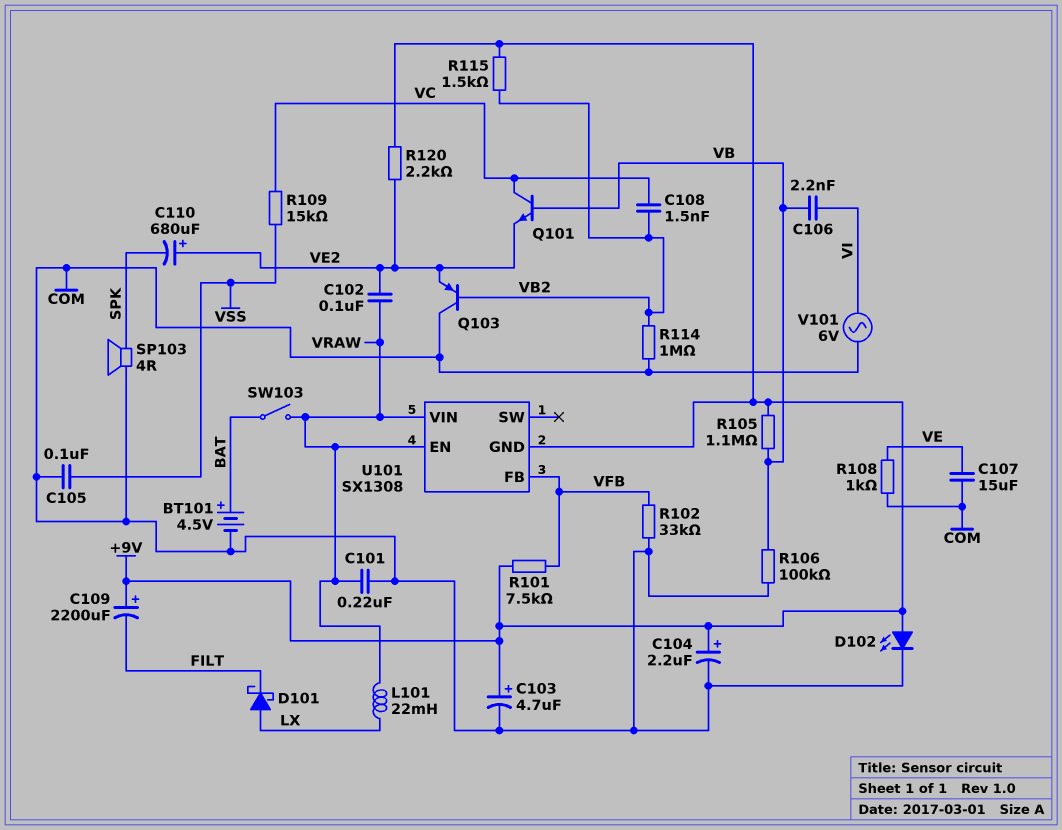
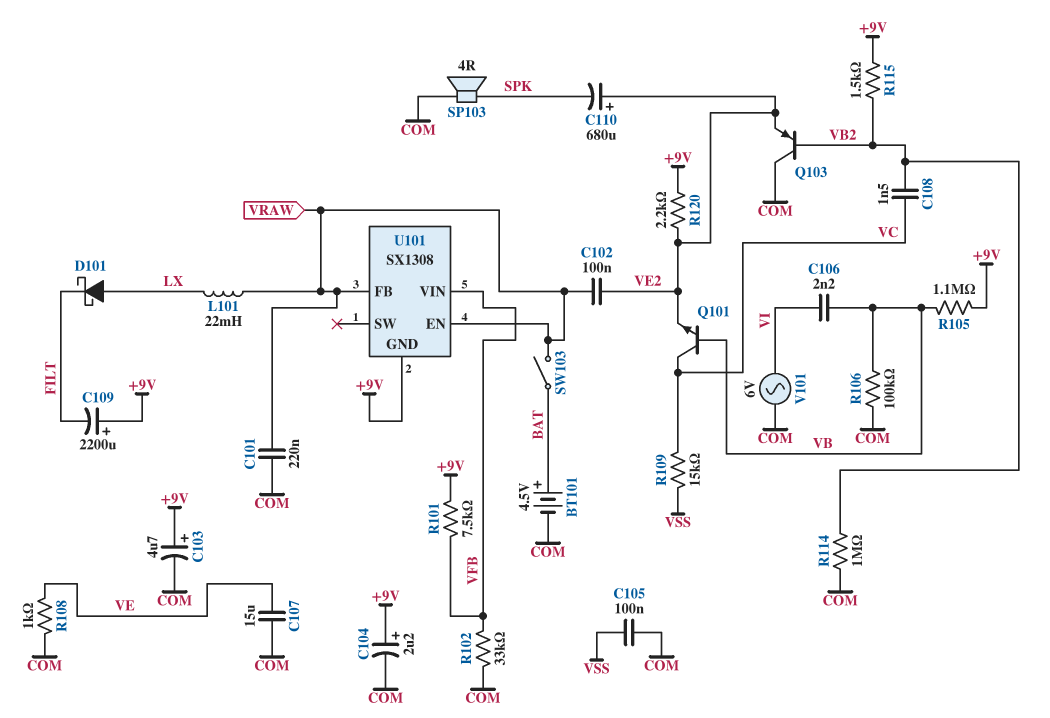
D102: LED (A +9V, K COM) -> none
U101 pin FB: VFB -> VRAW
U101 pin VIN: VRAW -> VFB

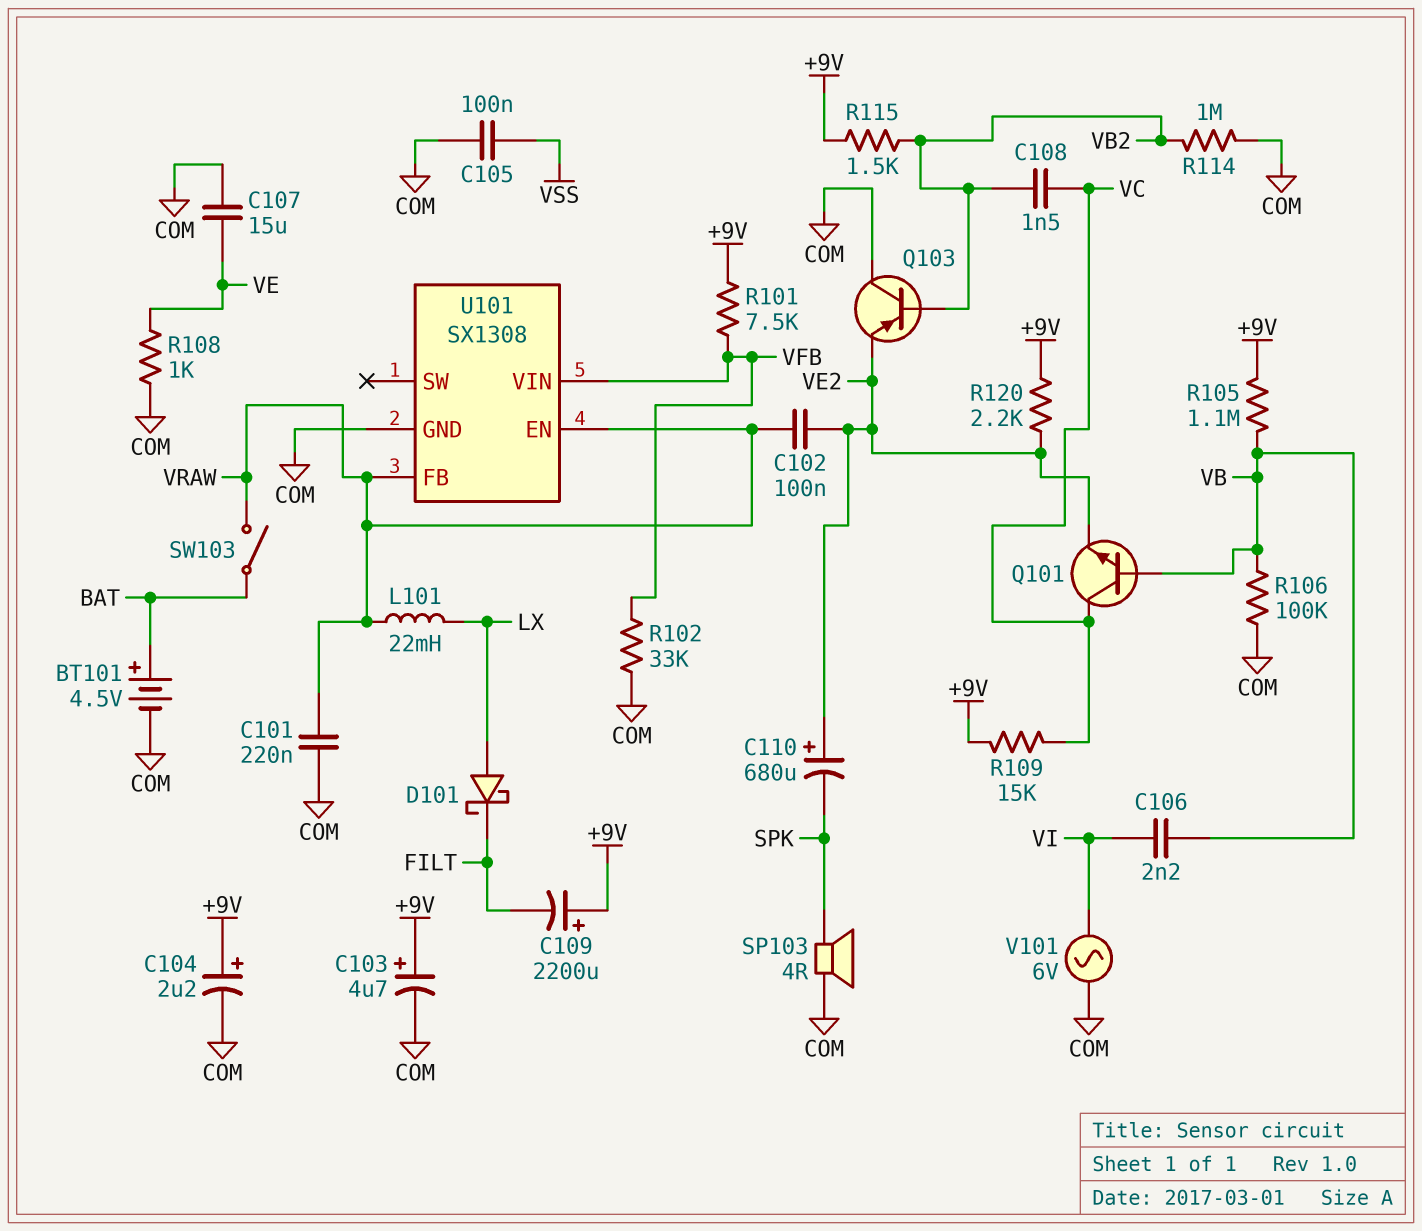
R109: 15k (VC, VSS) -> 15k (+9V, VC)
U101 pin GND: +9V -> COM

